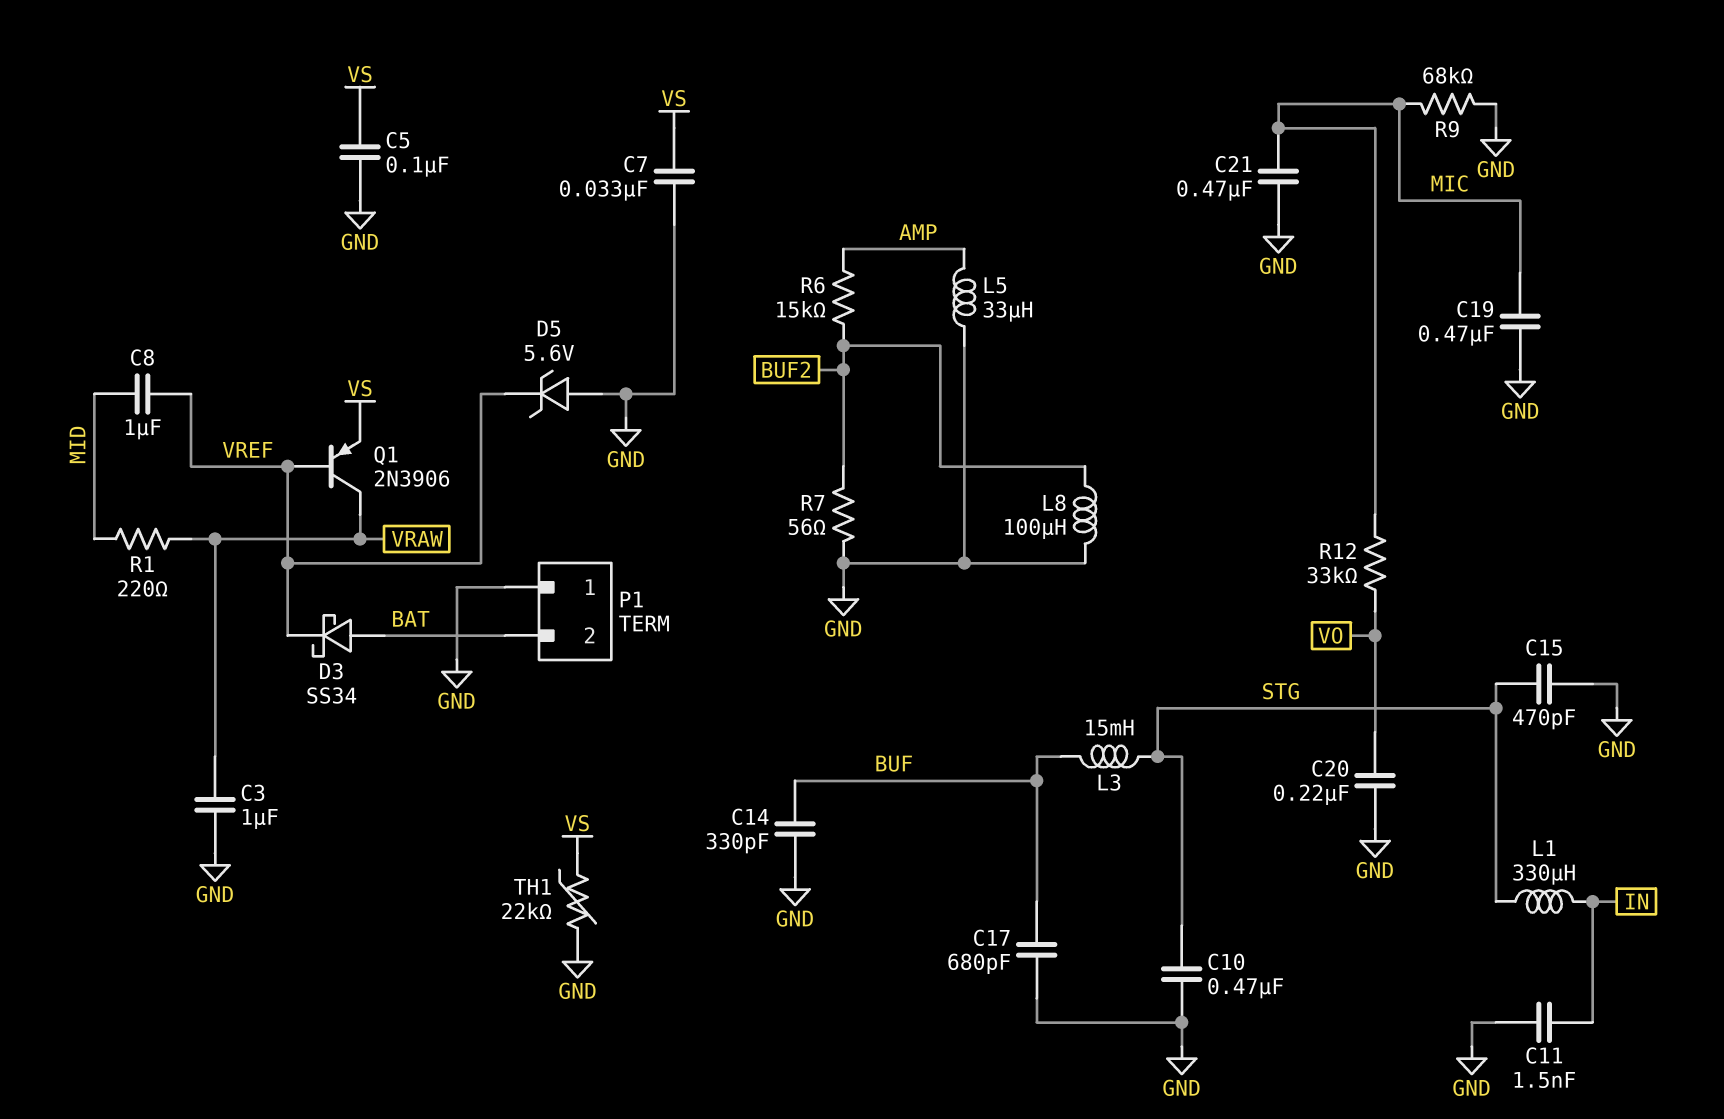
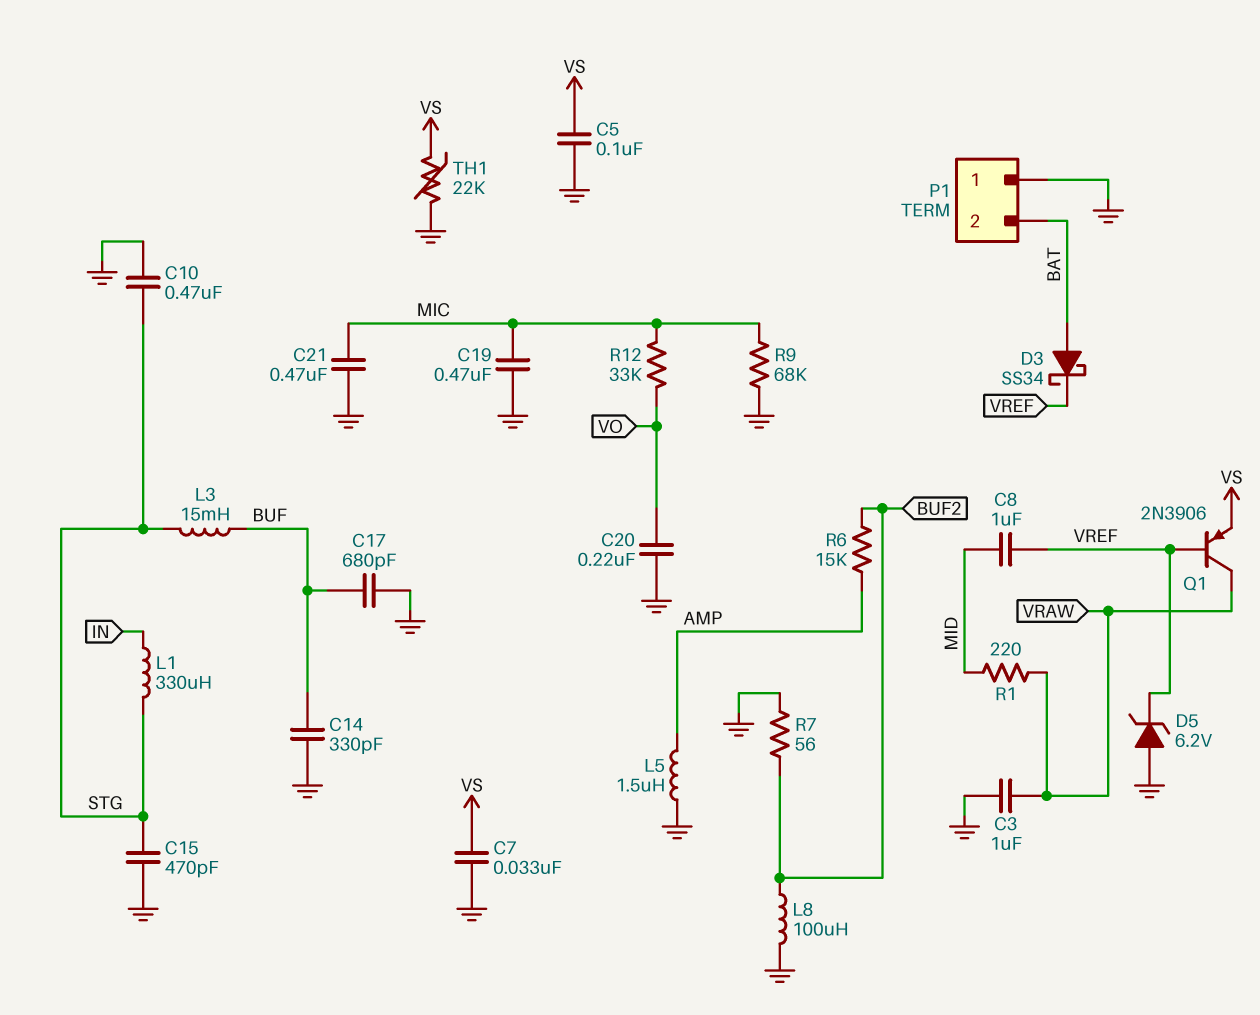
C11: 1.5nF (GND, IN) -> none
D5: zener 5.6V (A GND, K VREF) -> zener 6.2V (A GND, K VREF)
L5: 33uH (AMP, GND) -> 1.5uH (AMP, GND)

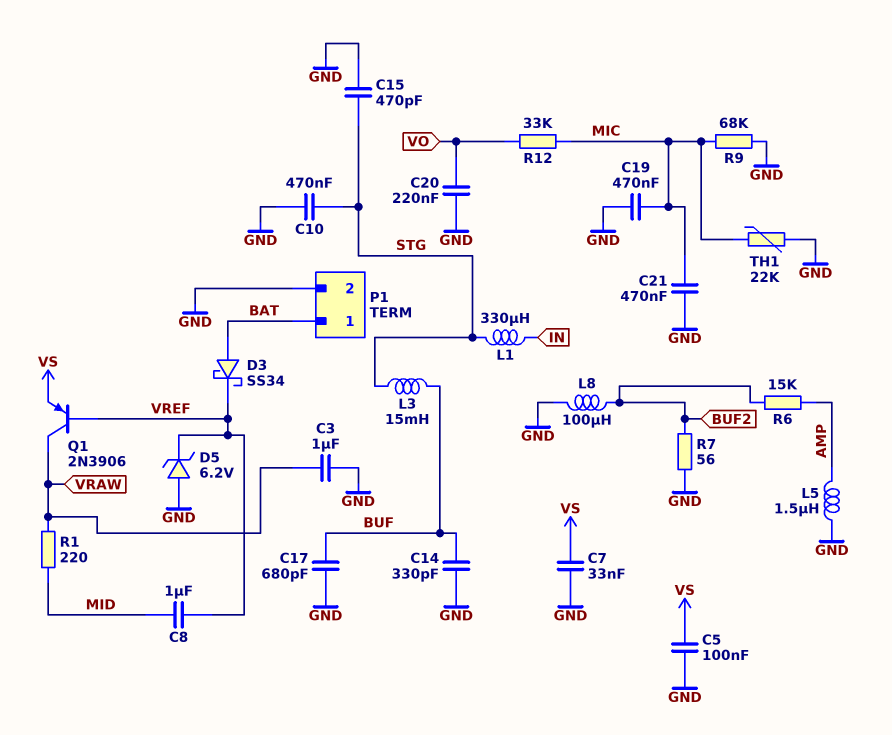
P1 pin 1: GND -> BAT
P1 pin 2: BAT -> GND
TH1: 22k (GND, VS) -> 22k (GND, MIC)

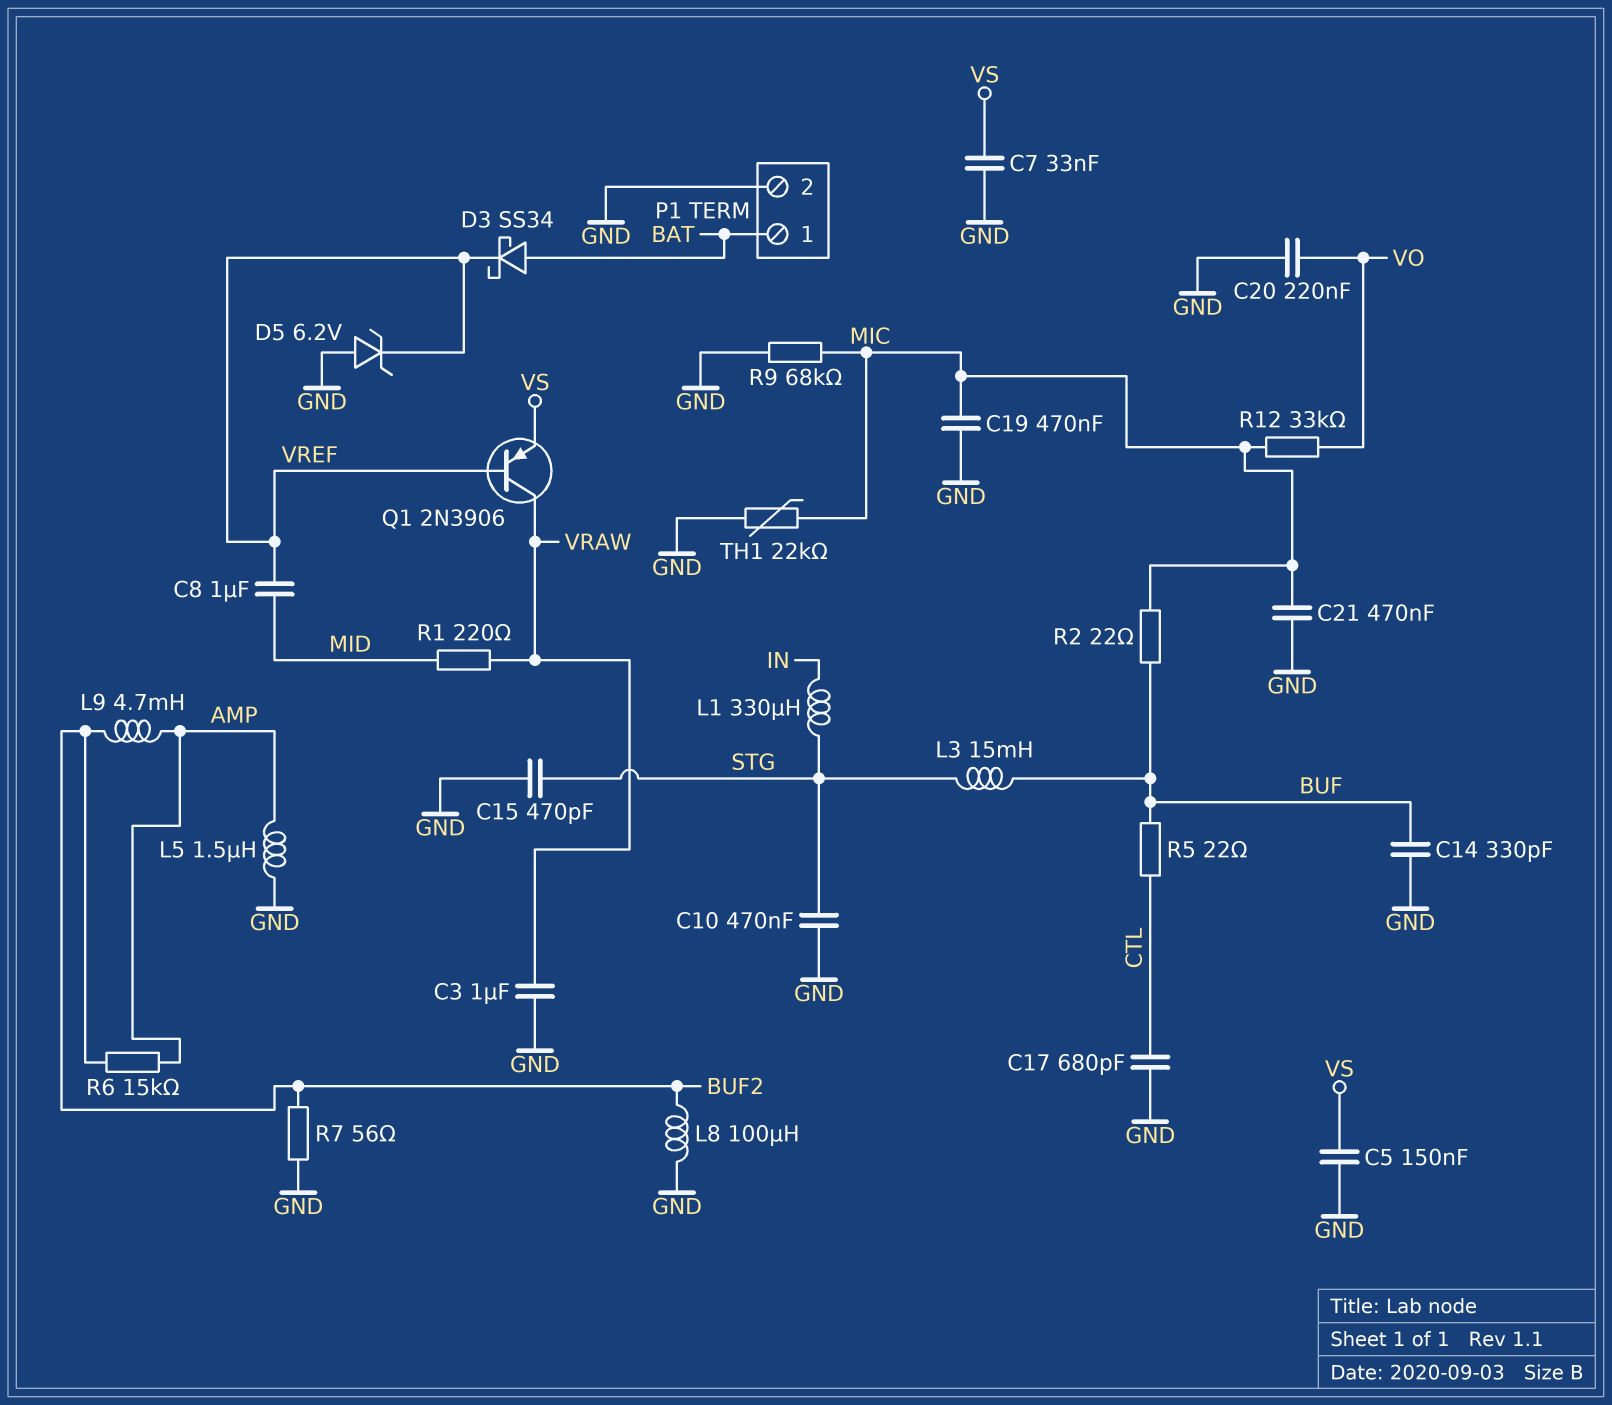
C5: 100nF (GND, VS) -> 150nF (GND, VS)
C17: 680pF (BUF, GND) -> 680pF (CTL, GND)
L9: none -> 4.7mH (AMP, BUF2)
R2: none -> 22 (BUF, MIC)
R5: none -> 22 (BUF, CTL)

